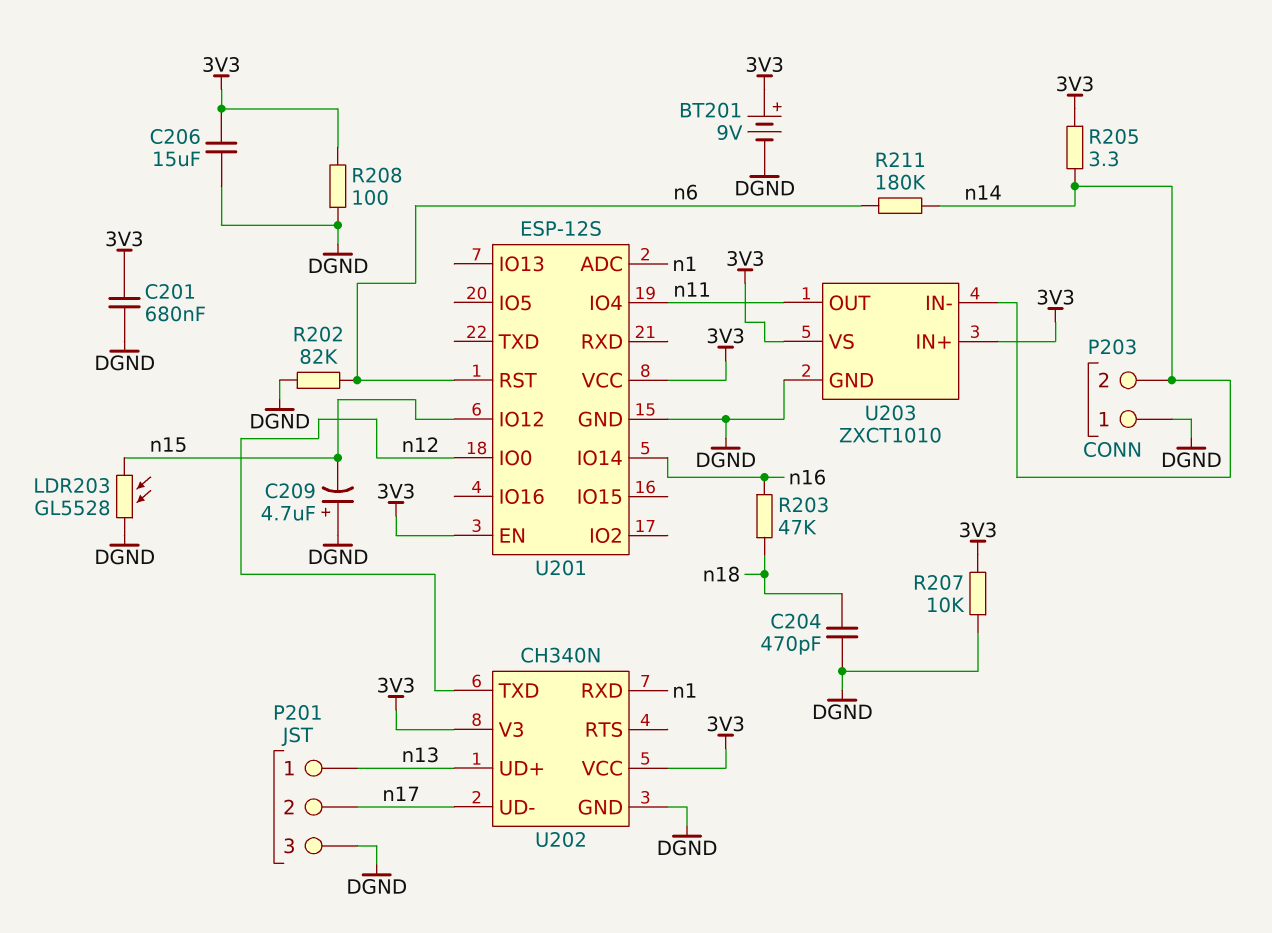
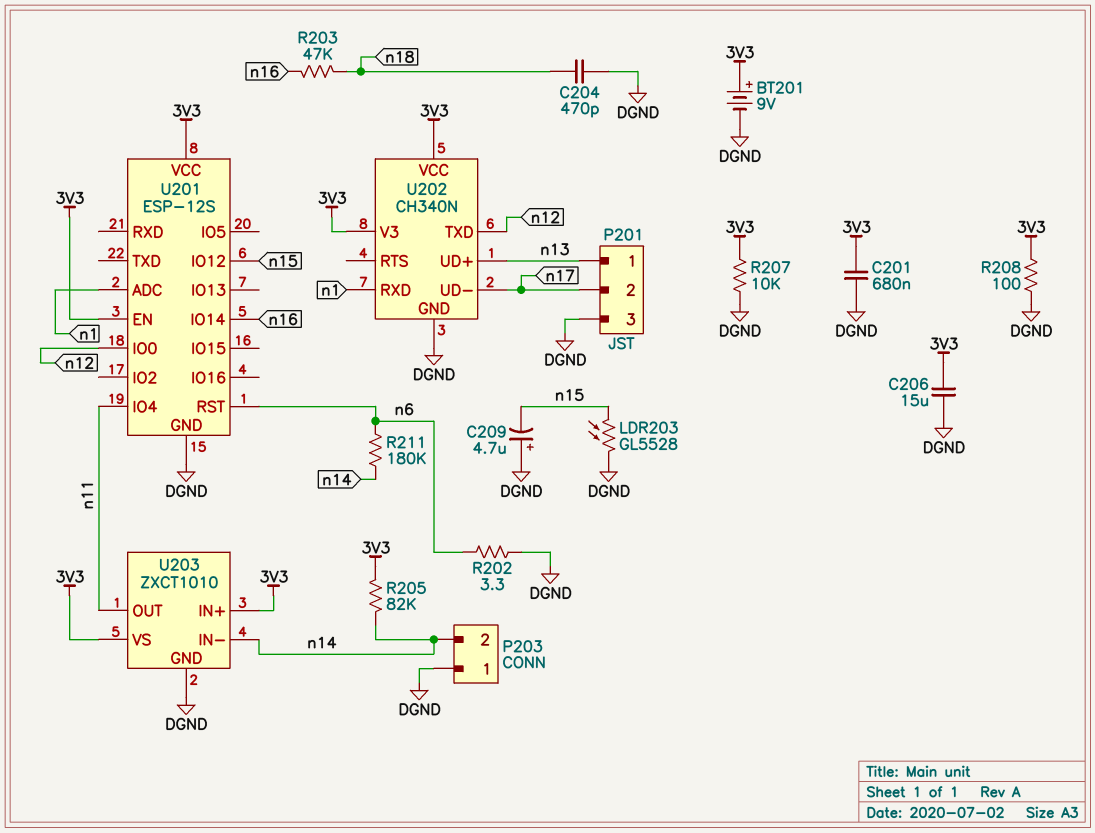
R202: 82k (DGND, n6) -> 3.3 (DGND, n6)
R205: 3.3 (3V3, n14) -> 82k (3V3, n14)

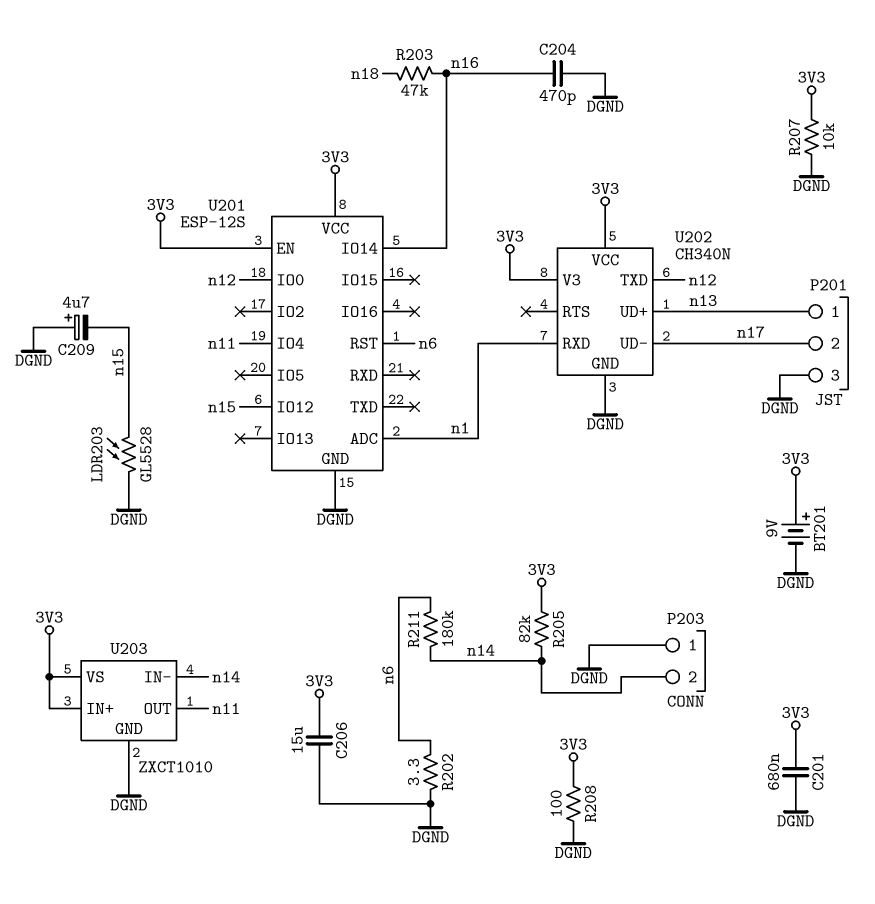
C204: 470pF (DGND, n18) -> 470pF (DGND, n16)

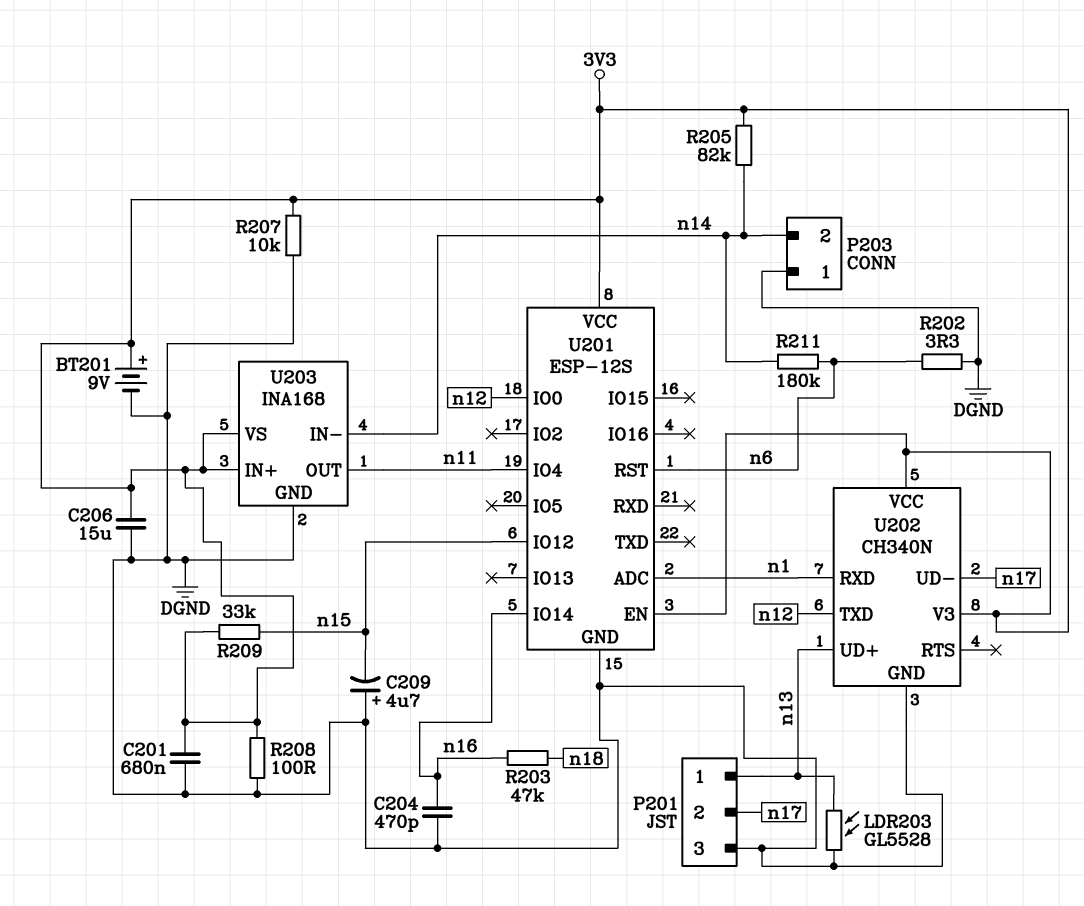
LDR203: GL5528 (DGND, n15) -> GL5528 (DGND, n13)
R209: none -> 33k (3V3, n15)
U203: ZXCT1010 -> INA168

